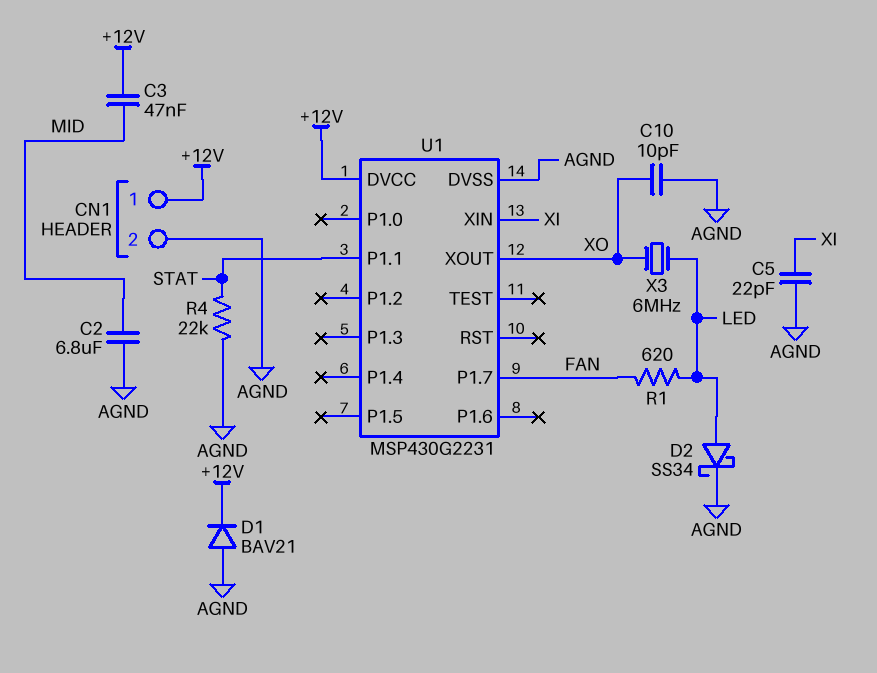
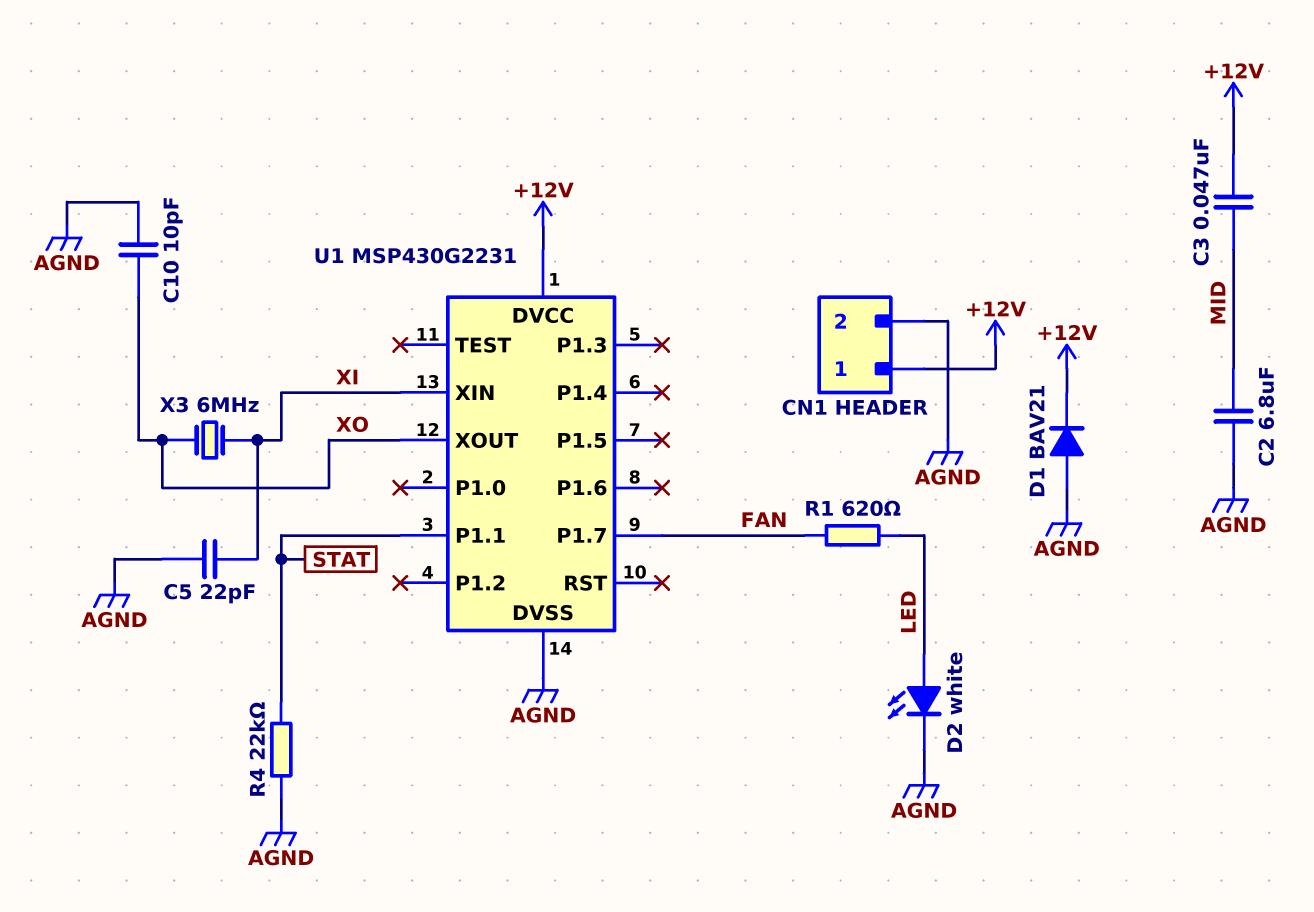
D2: schottky SS34 (A LED, K AGND) -> LED white (A LED, K AGND)
X3: 6MHz (LED, XO) -> 6MHz (XI, XO)

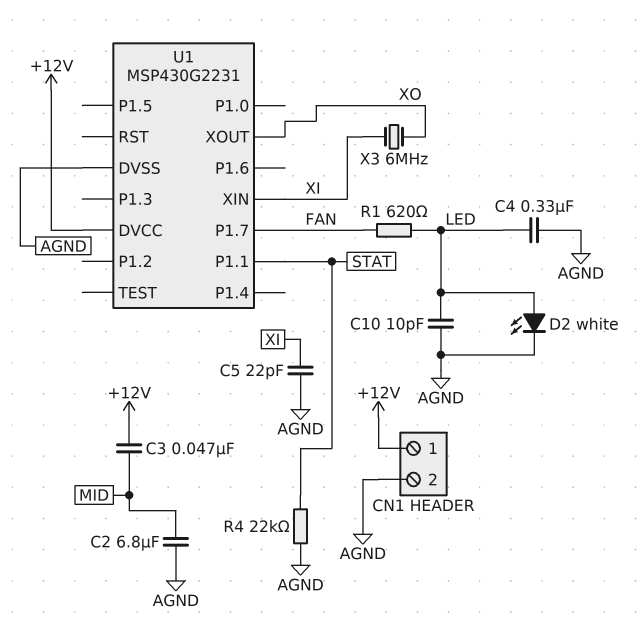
C4: none -> 330nF (AGND, LED)
C10: 10pF (AGND, XO) -> 10pF (AGND, LED)
D1: diode BAV21 (A AGND, K +12V) -> none

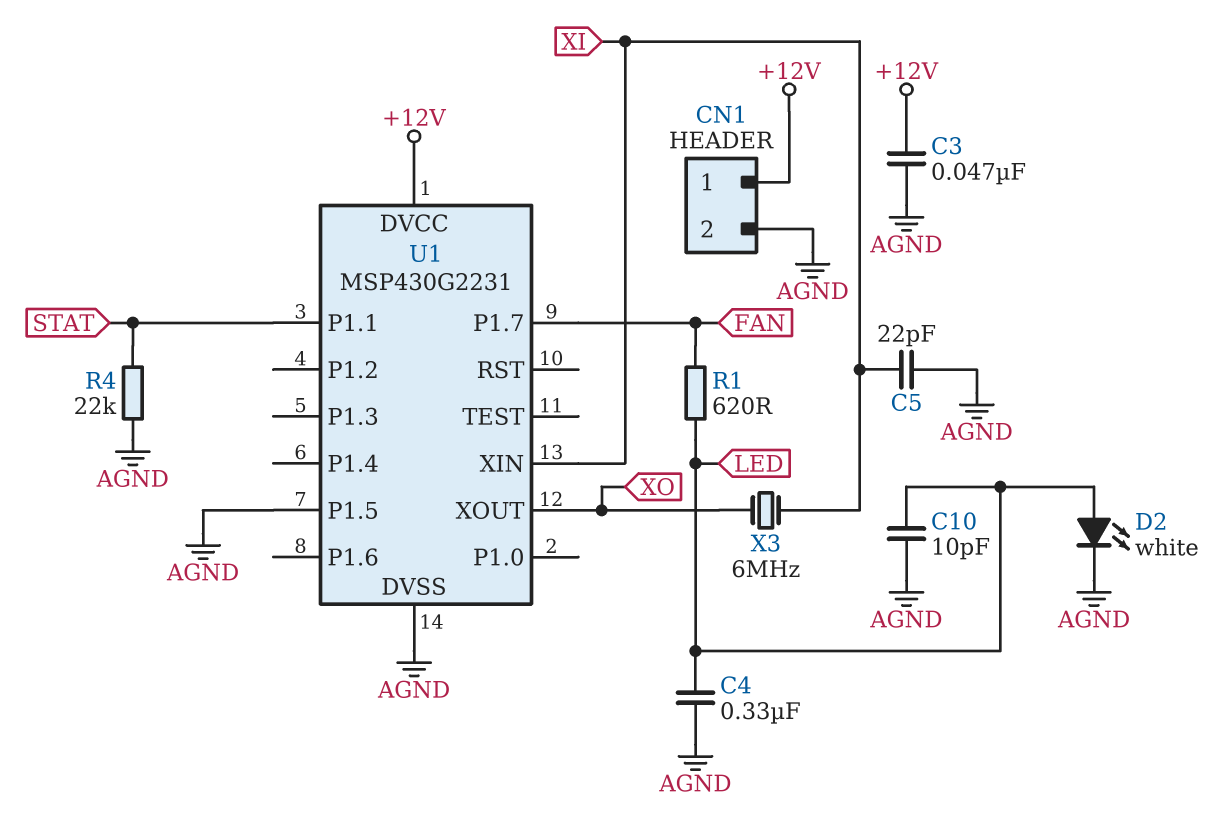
C2: 6.8uF (AGND, MID) -> none
C3: 47nF (+12V, MID) -> 47nF (+12V, AGND)
U1 pin P1.5: none -> AGND

